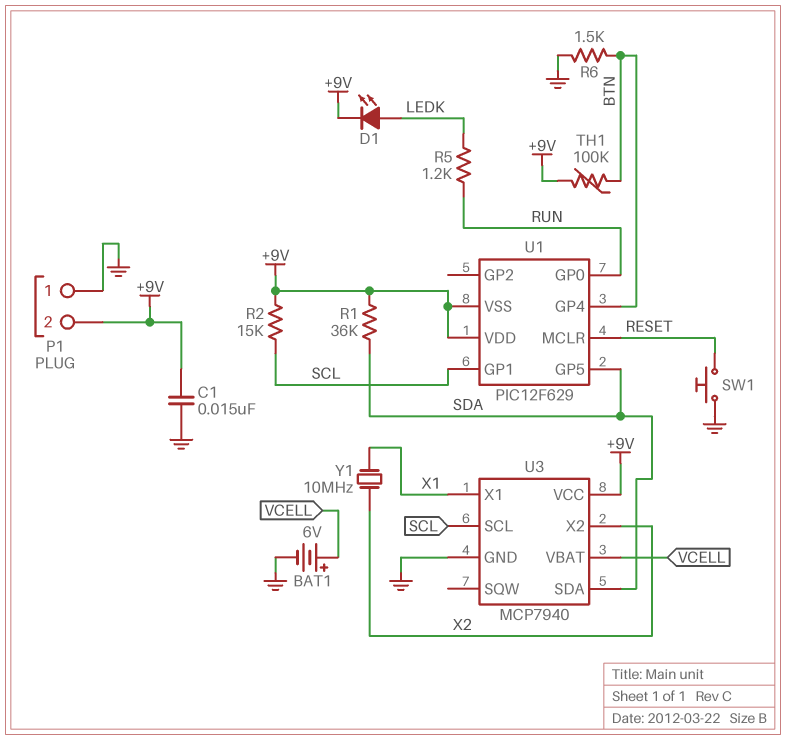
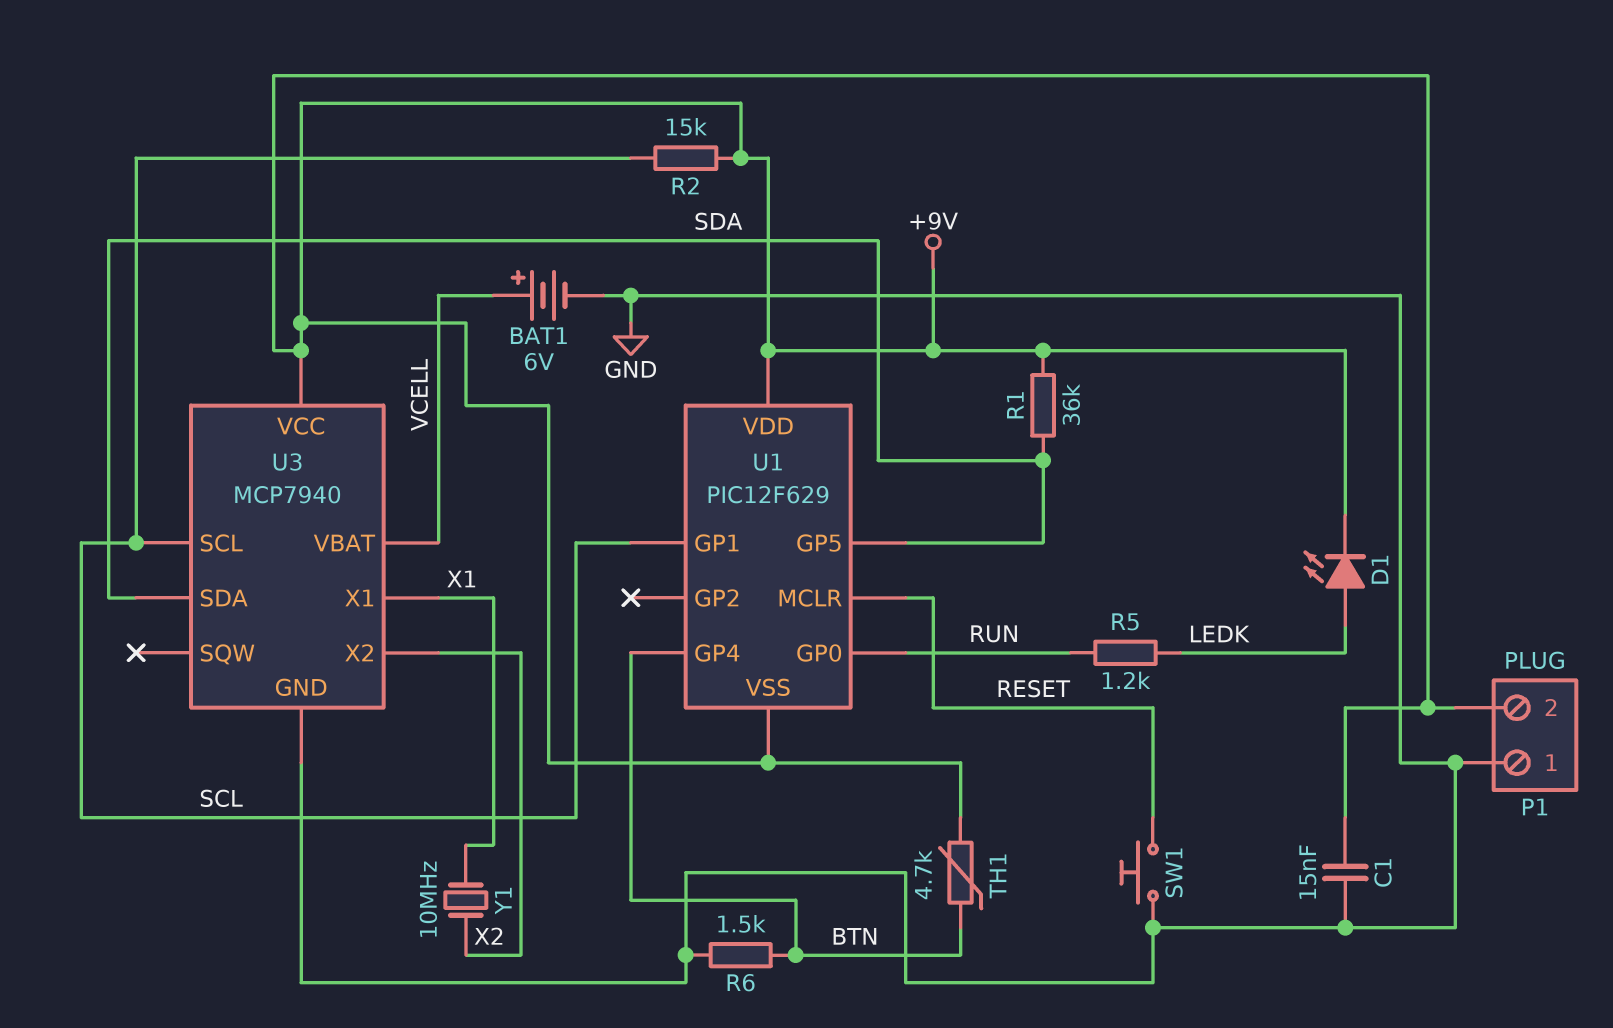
TH1: 100k (+9V, BTN) -> 4.7k (+9V, BTN)

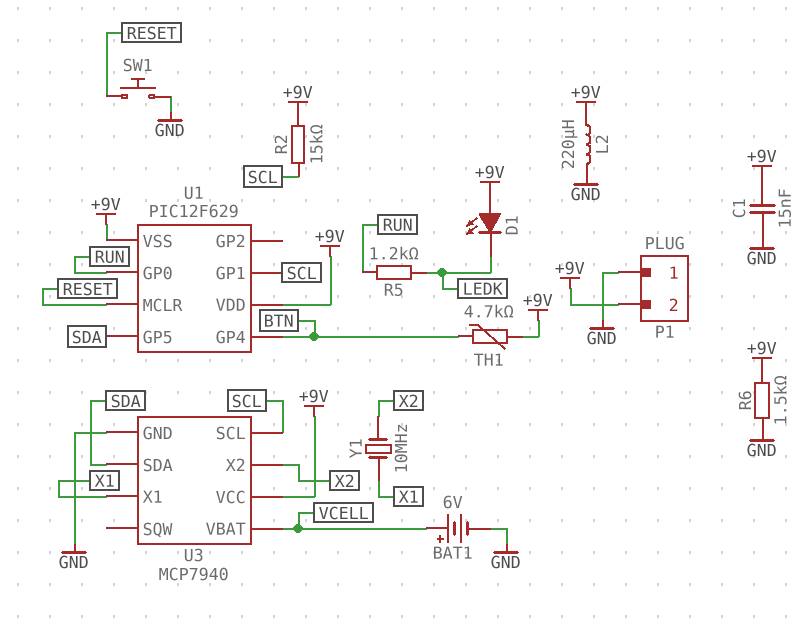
D1: LED (A LEDK, K +9V) -> LED (A +9V, K LEDK)
L2: none -> 220uH (+9V, GND)
R1: 36k (+9V, SDA) -> none
R6: 1.5k (BTN, GND) -> 1.5k (+9V, GND)

